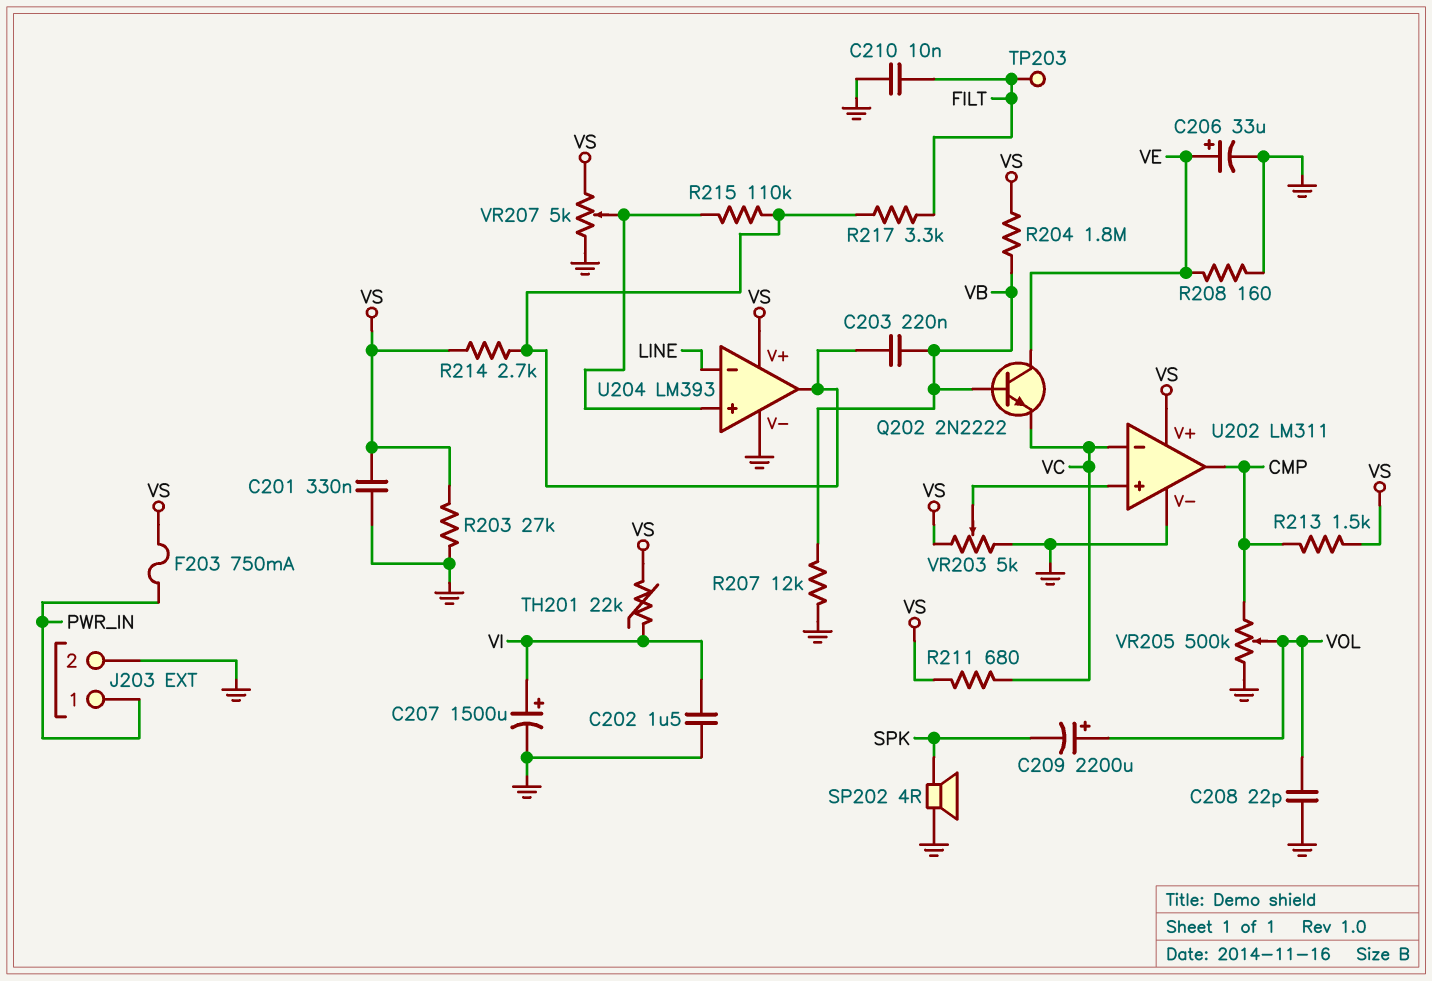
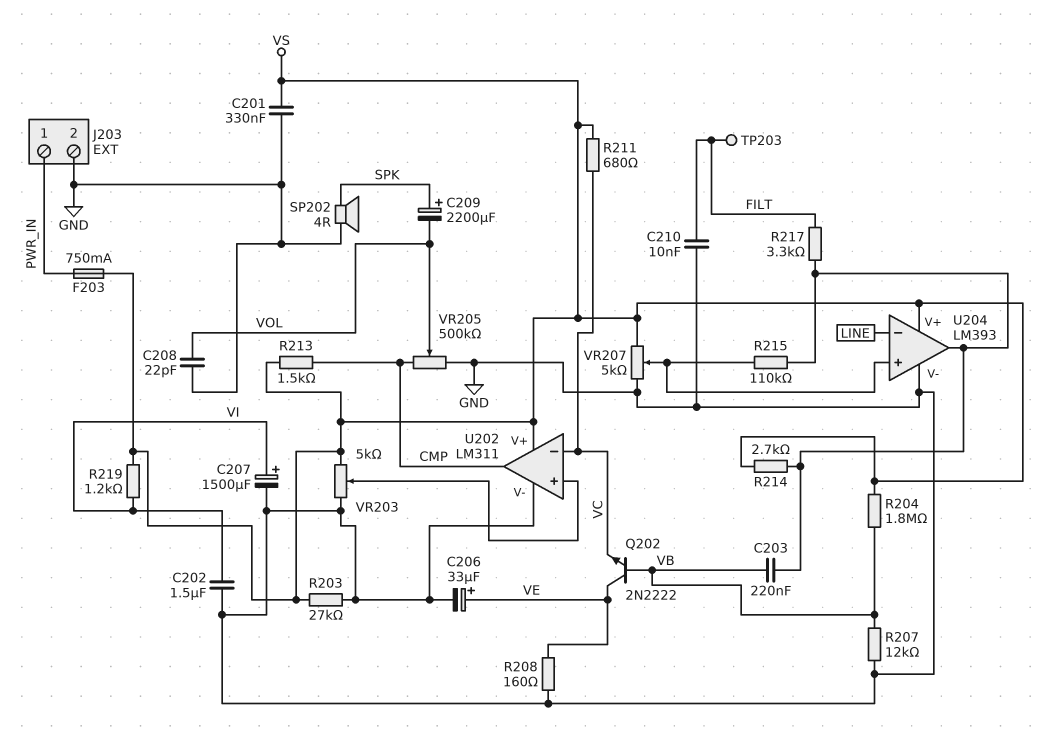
C209: 2200uF (plus VOL, minus SPK) -> 2200uF (plus SPK, minus VOL)
R219: none -> 1.2k (VI, VS)
TH201: 22k (VI, VS) -> none

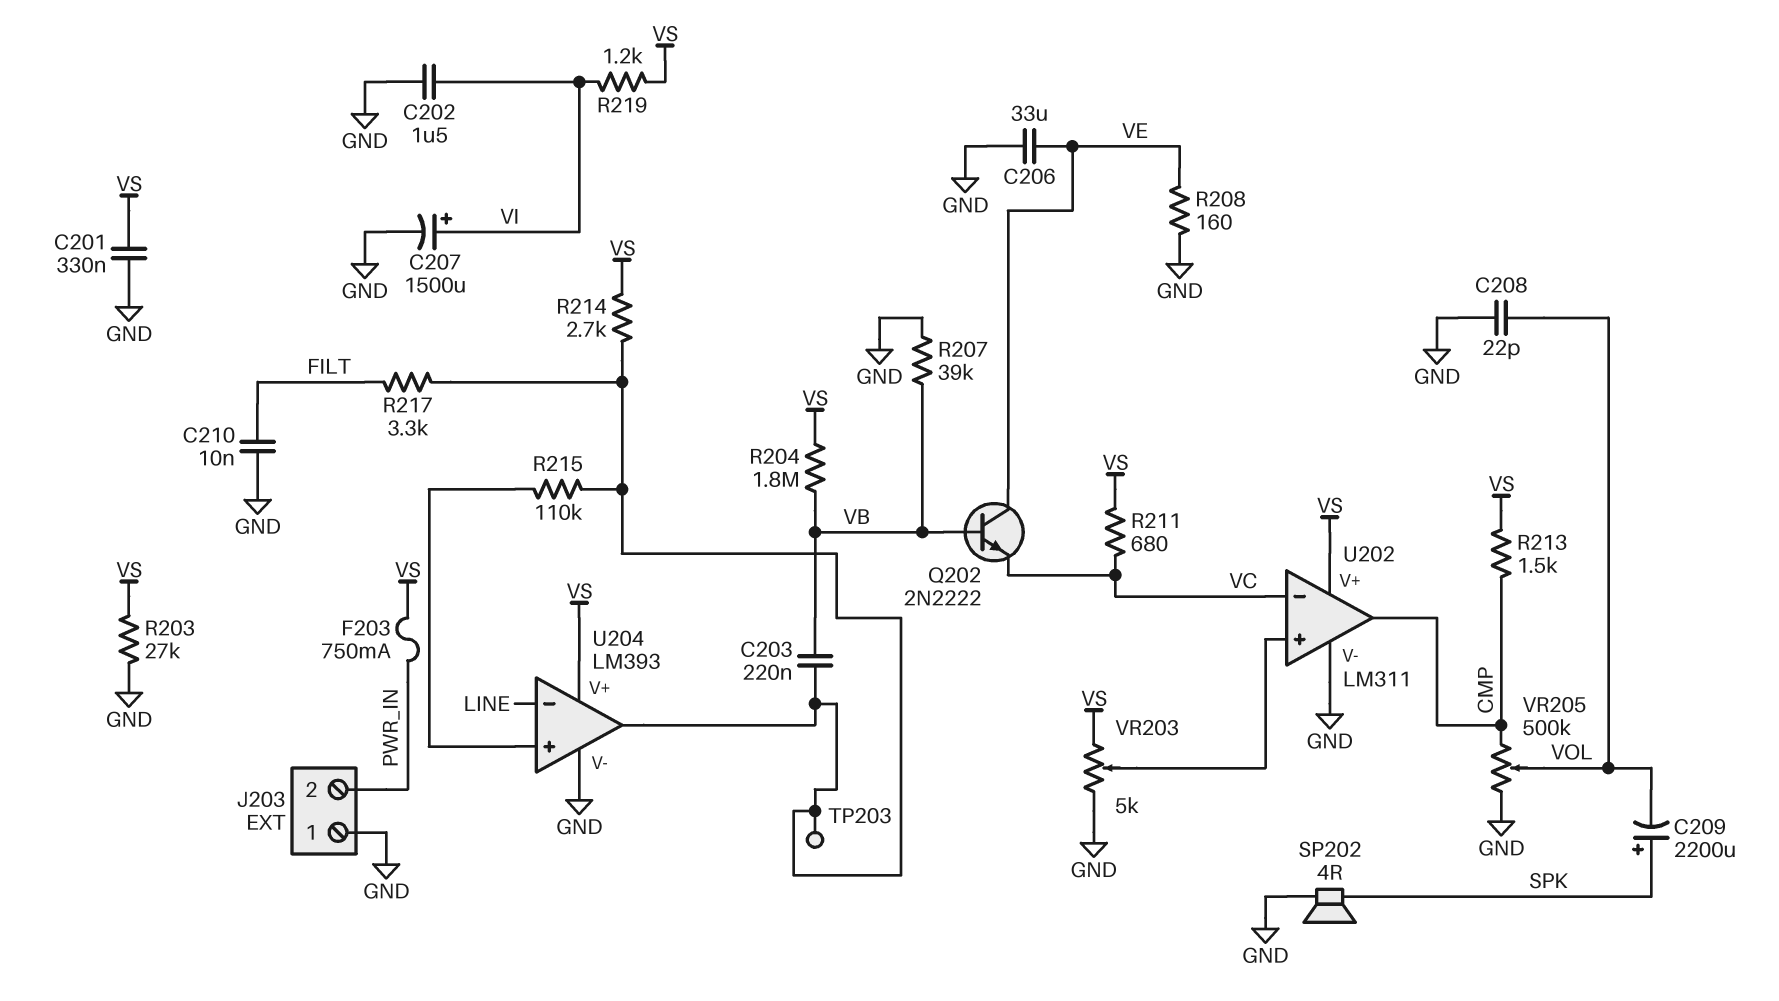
C206: 33uF (plus VE, minus GND) -> 33uF (GND, VE)
J203 pin 1: PWR_IN -> GND
J203 pin 2: GND -> PWR_IN
R207: 12k (GND, VB) -> 39k (GND, VB)
TP203: test point (FILT) -> test point (U204/out)
VR207: 5k (GND, VS, wiper U204/in+) -> none

